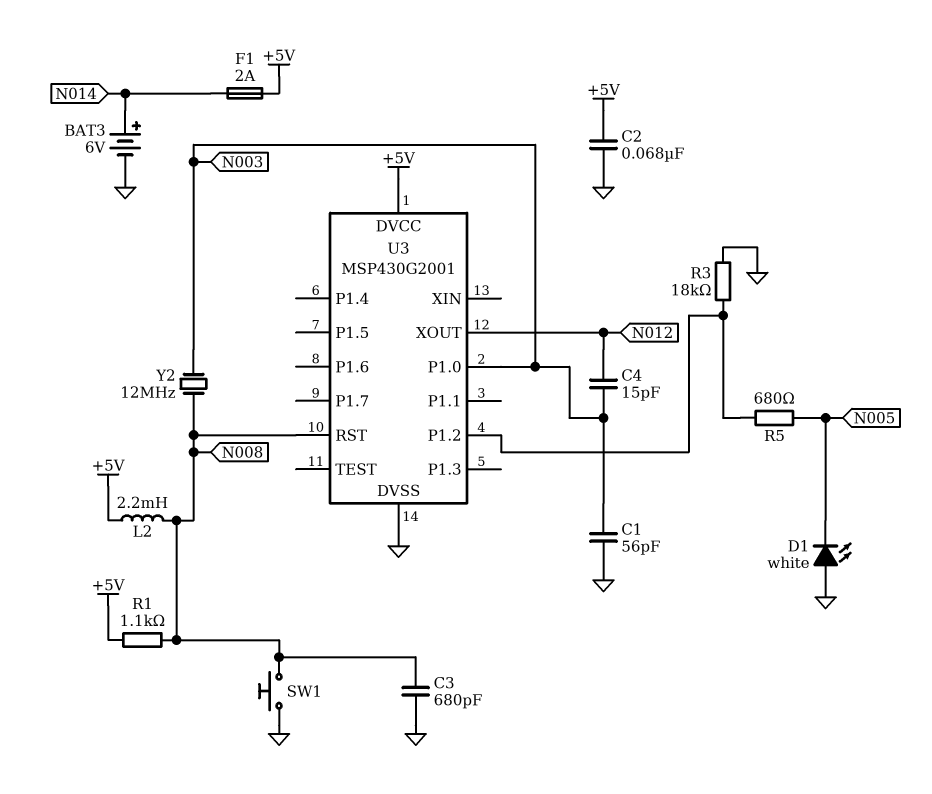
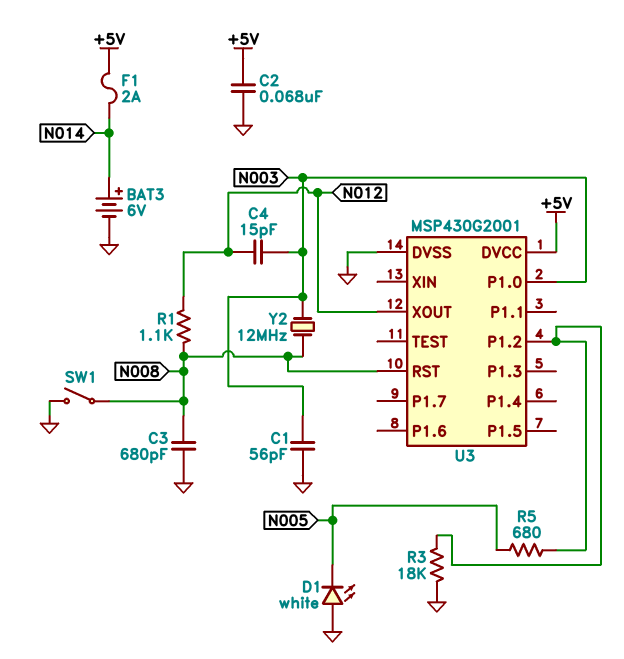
L2: 2.2mH (+5V, N008) -> none
R1: 1.1k (+5V, N008) -> 1.1k (N008, N012)
SW1: button (GND, N008) -> switch (GND, N008)

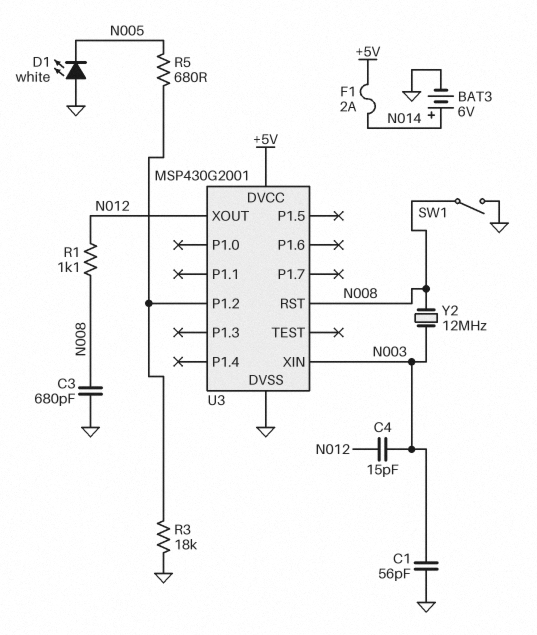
C2: 68nF (+5V, GND) -> none
U3 pin P1.0: N003 -> none
U3 pin XIN: none -> N003

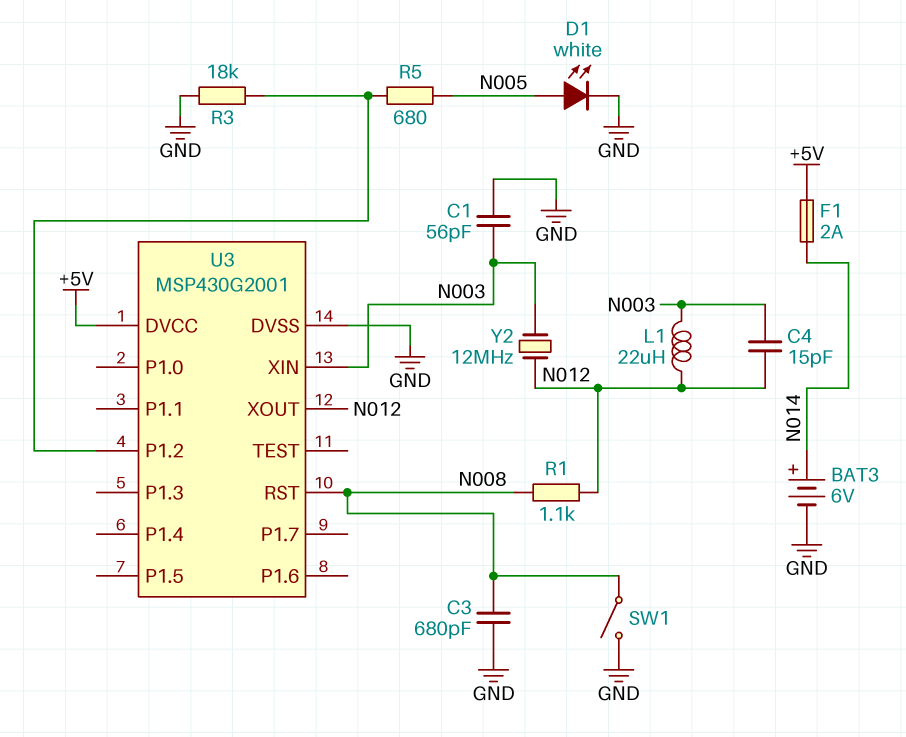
D1: LED white (A GND, K N005) -> LED white (A N005, K GND)
L1: none -> 22uH (N003, N012)
Y2: 12MHz (N003, N008) -> 12MHz (N003, N012)

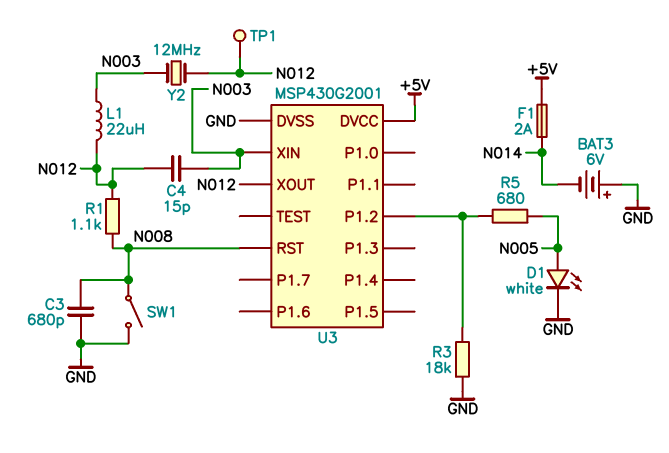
BAT3: 6V (plus N014, minus GND) -> 6V (plus GND, minus N014)
C1: 56pF (GND, N003) -> none
TP1: none -> test point (N012)

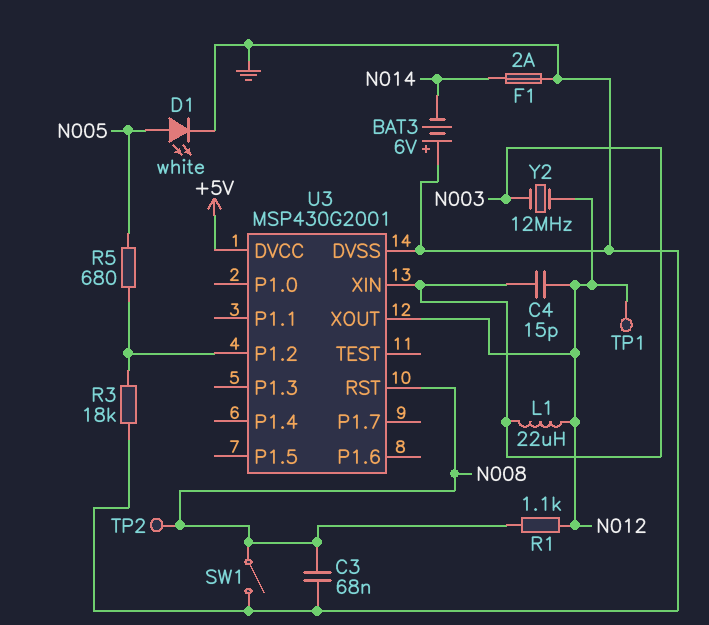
C3: 680pF (GND, N008) -> 68nF (GND, N008)
F1: 2A (+5V, N014) -> 2A (GND, N014)
TP2: none -> test point (N008)

